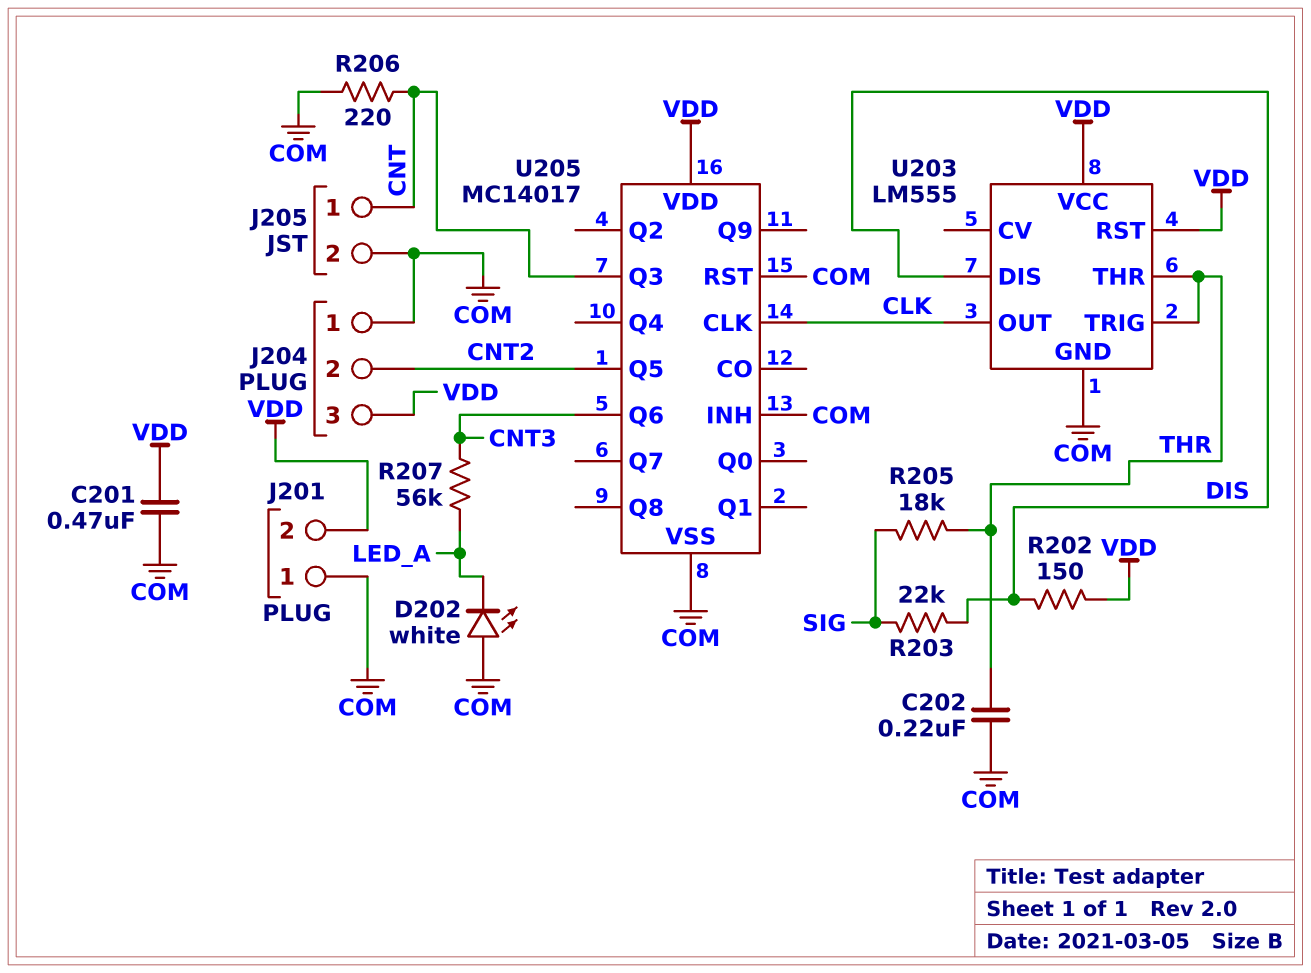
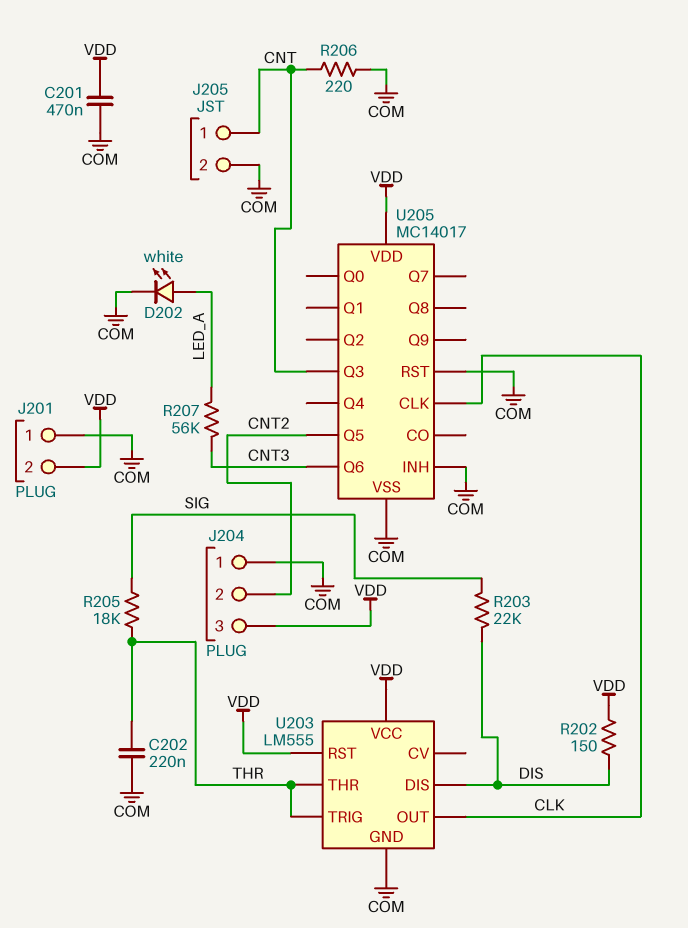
D202: LED white (A COM, K LED_A) -> LED white (A LED_A, K COM)

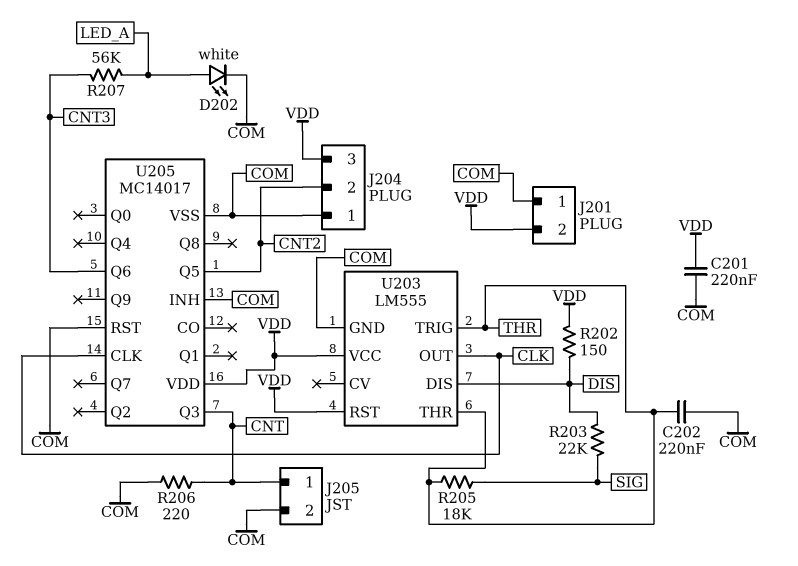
C201: 470nF (COM, VDD) -> 220nF (COM, VDD)

